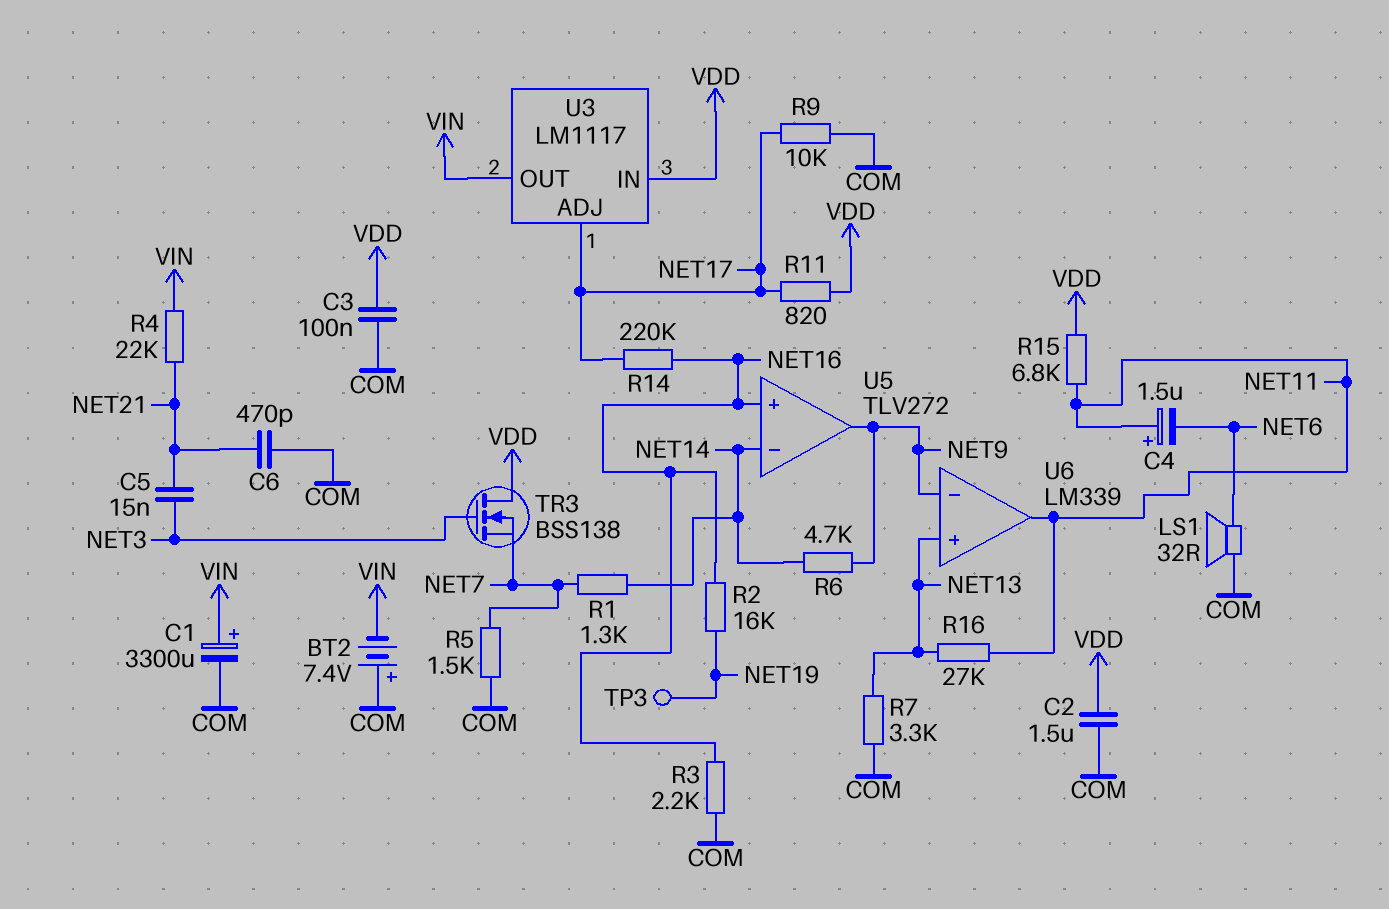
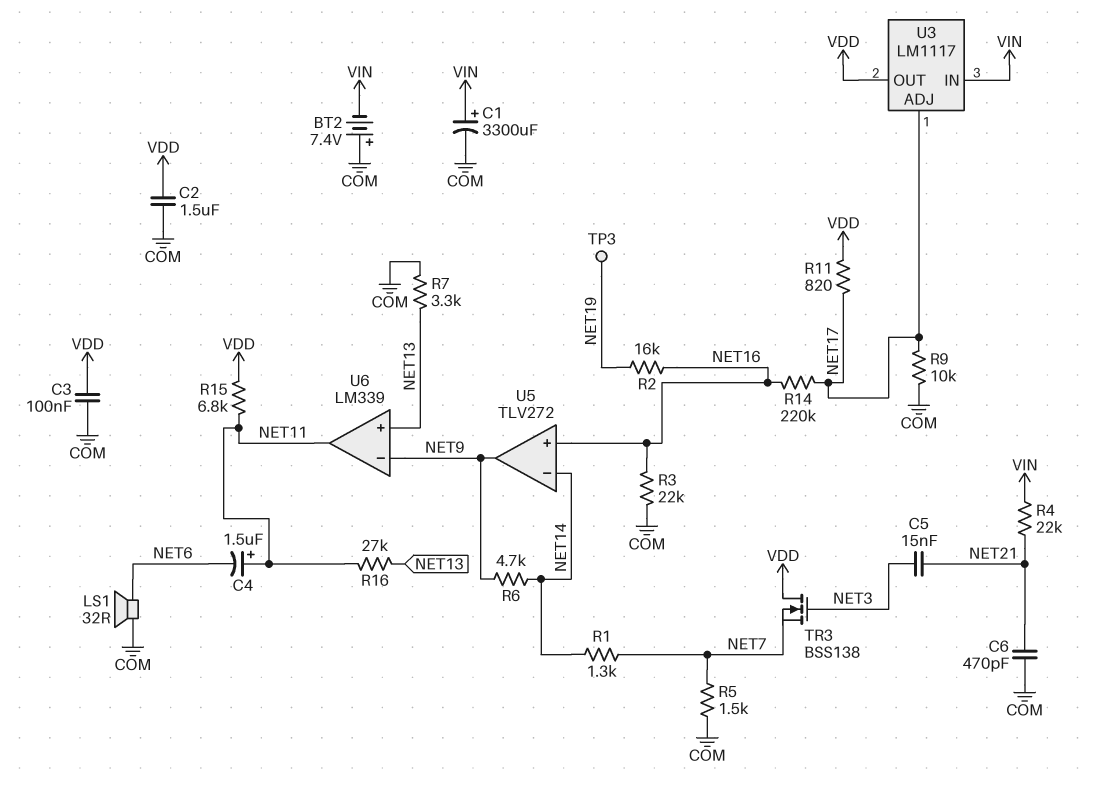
R3: 2.2k (COM, NET16) -> 22k (COM, NET16)
U3 pin IN: VDD -> VIN
U3 pin OUT: VIN -> VDD

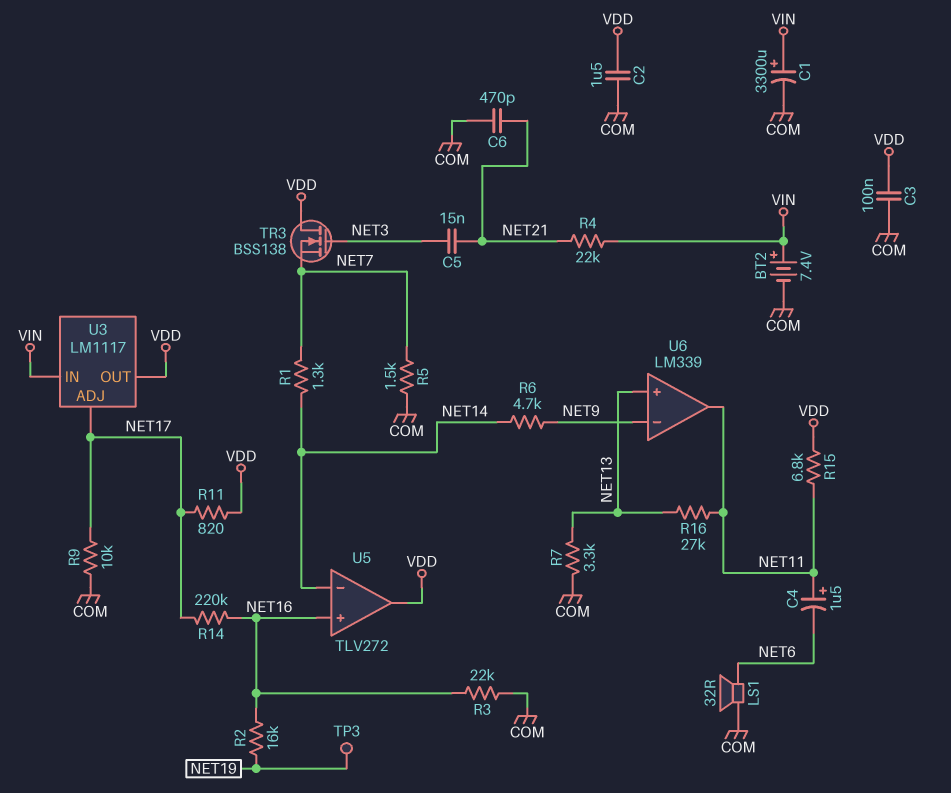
BT2: 7.4V (plus COM, minus VIN) -> 7.4V (plus VIN, minus COM)
U5 pin out: NET9 -> VDD

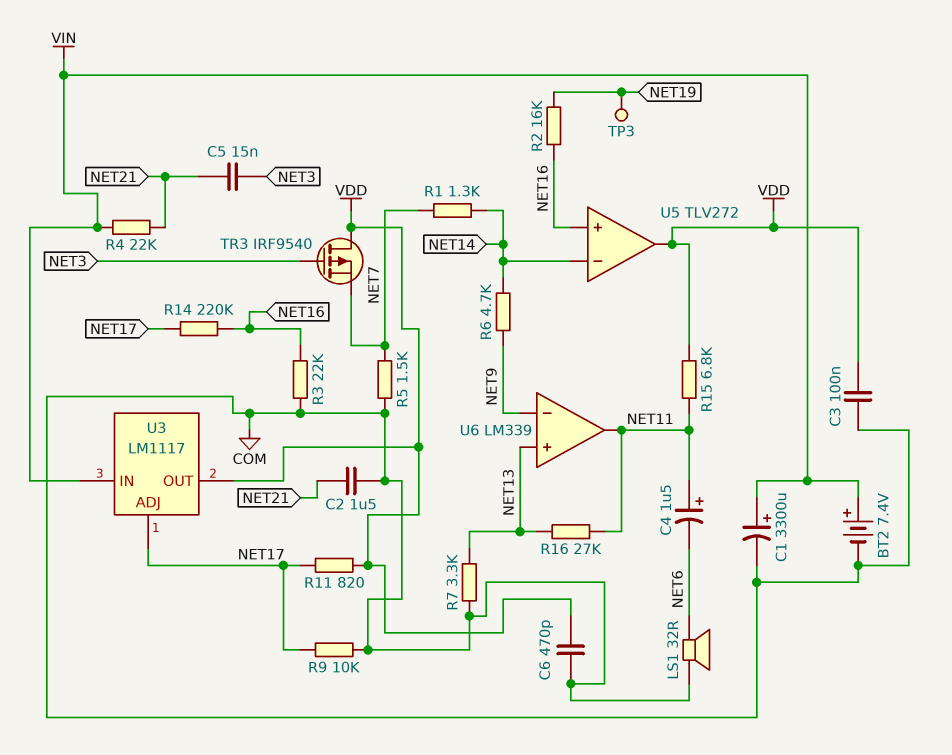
C2: 1.5uF (COM, VDD) -> 1.5uF (COM, NET21)
C6: 470pF (COM, NET21) -> 470pF (COM, VDD)
TR3: NMOS BSS138 (G NET3, D VDD, S NET7) -> PMOS IRF9540 (G NET3, D VDD, S NET7)

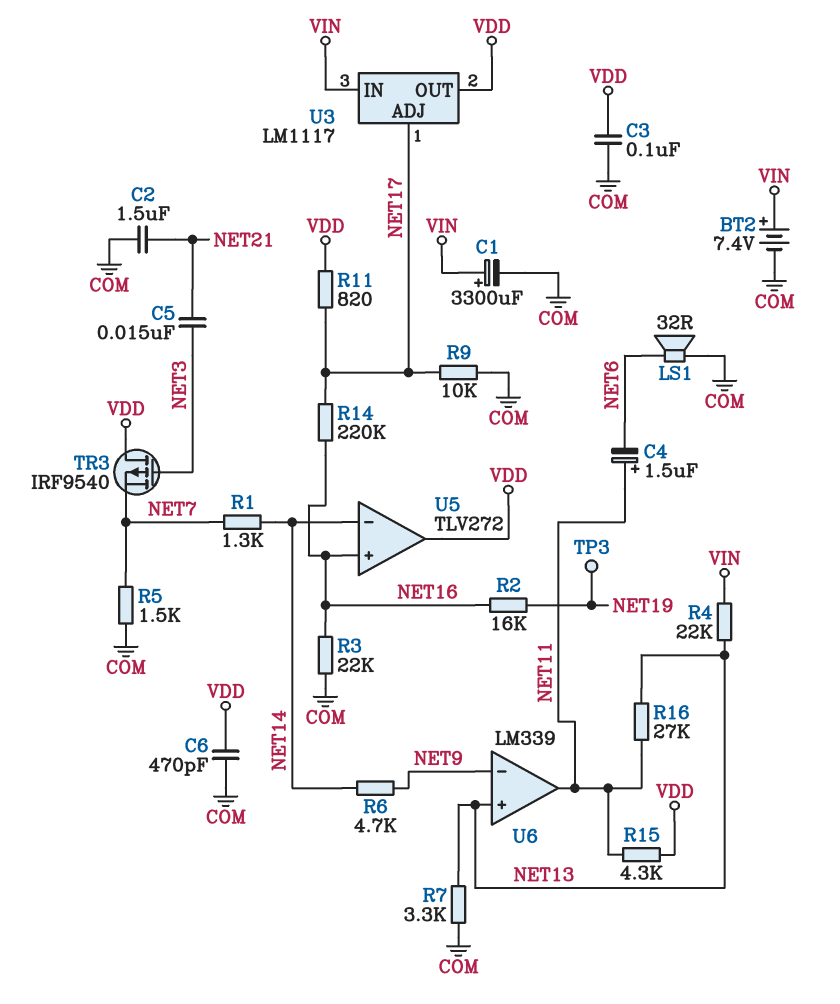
R4: 22k (NET21, VIN) -> 22k (NET13, VIN)
R15: 6.8k (NET11, VDD) -> 4.3k (NET11, VDD)

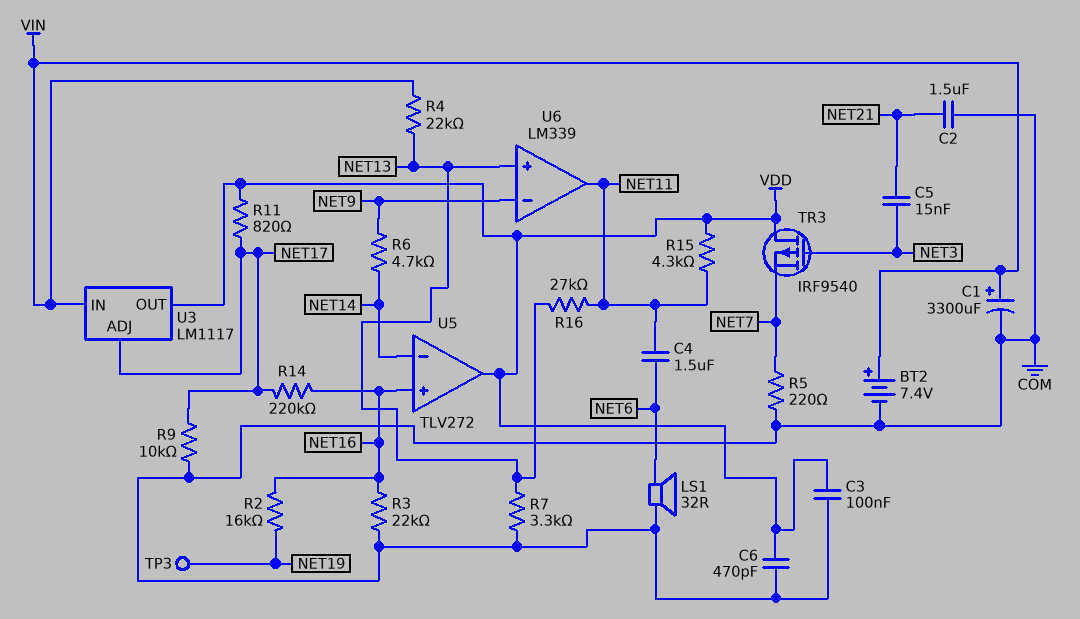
C4: 1.5uF (plus NET11, minus NET6) -> 1.5uF (NET6, NET11)
R1: 1.3k (NET7, NET14) -> none
R5: 1.5k (COM, NET7) -> 220 (COM, NET7)

